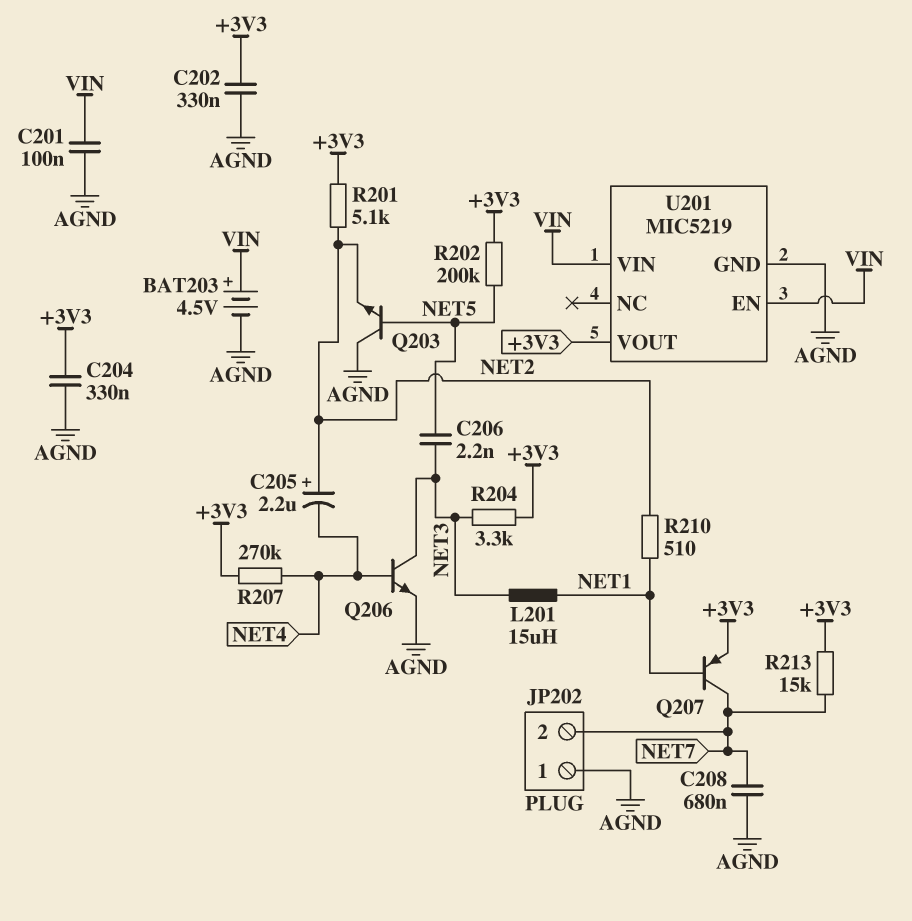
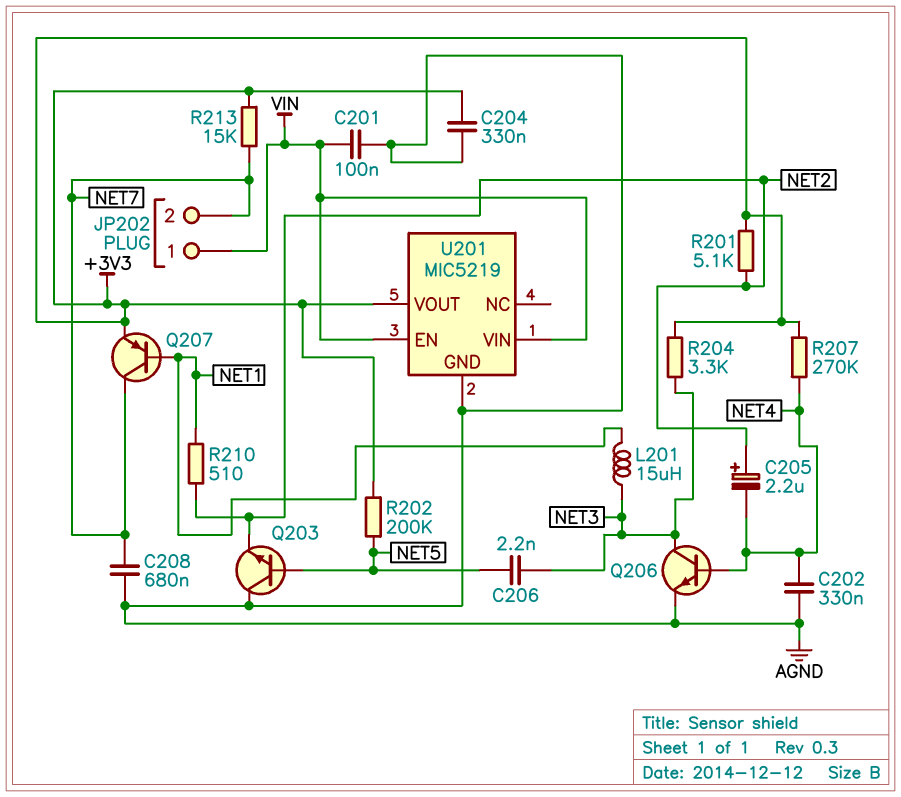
BAT203: 4.5V (plus VIN, minus AGND) -> none
C202: 330nF (+3V3, AGND) -> 330nF (AGND, NET4)
JP202 pin 1: AGND -> VIN

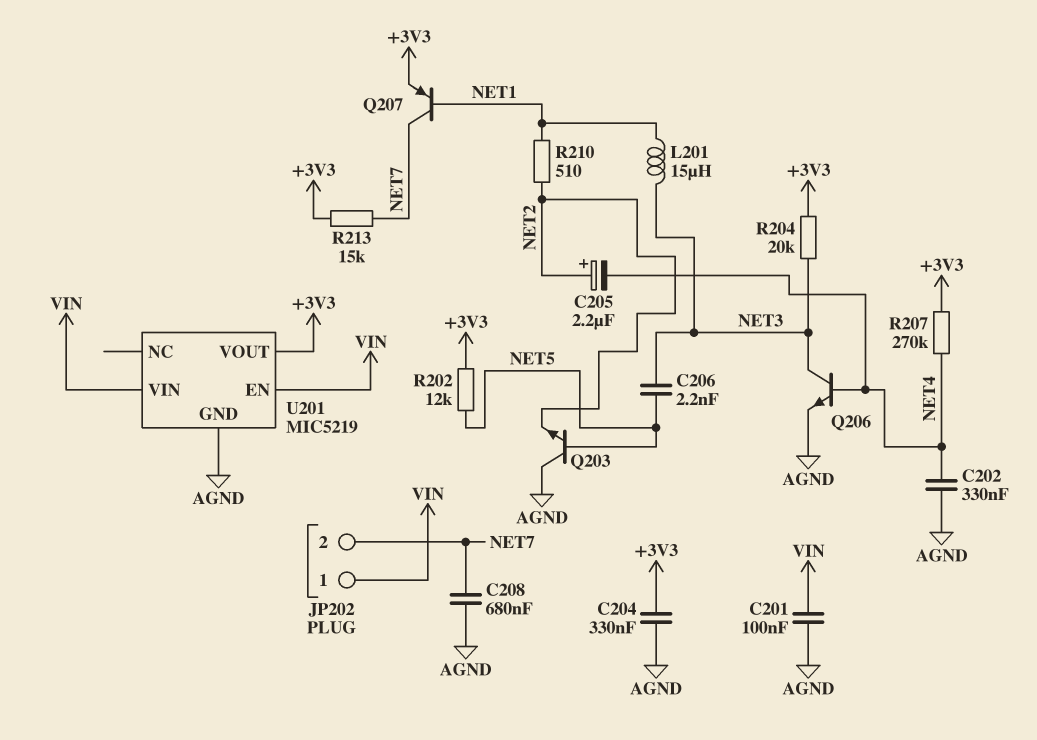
R201: 5.1k (+3V3, NET2) -> none
R202: 200k (+3V3, NET5) -> 12k (+3V3, NET5)
R204: 3.3k (+3V3, NET3) -> 20k (+3V3, NET3)

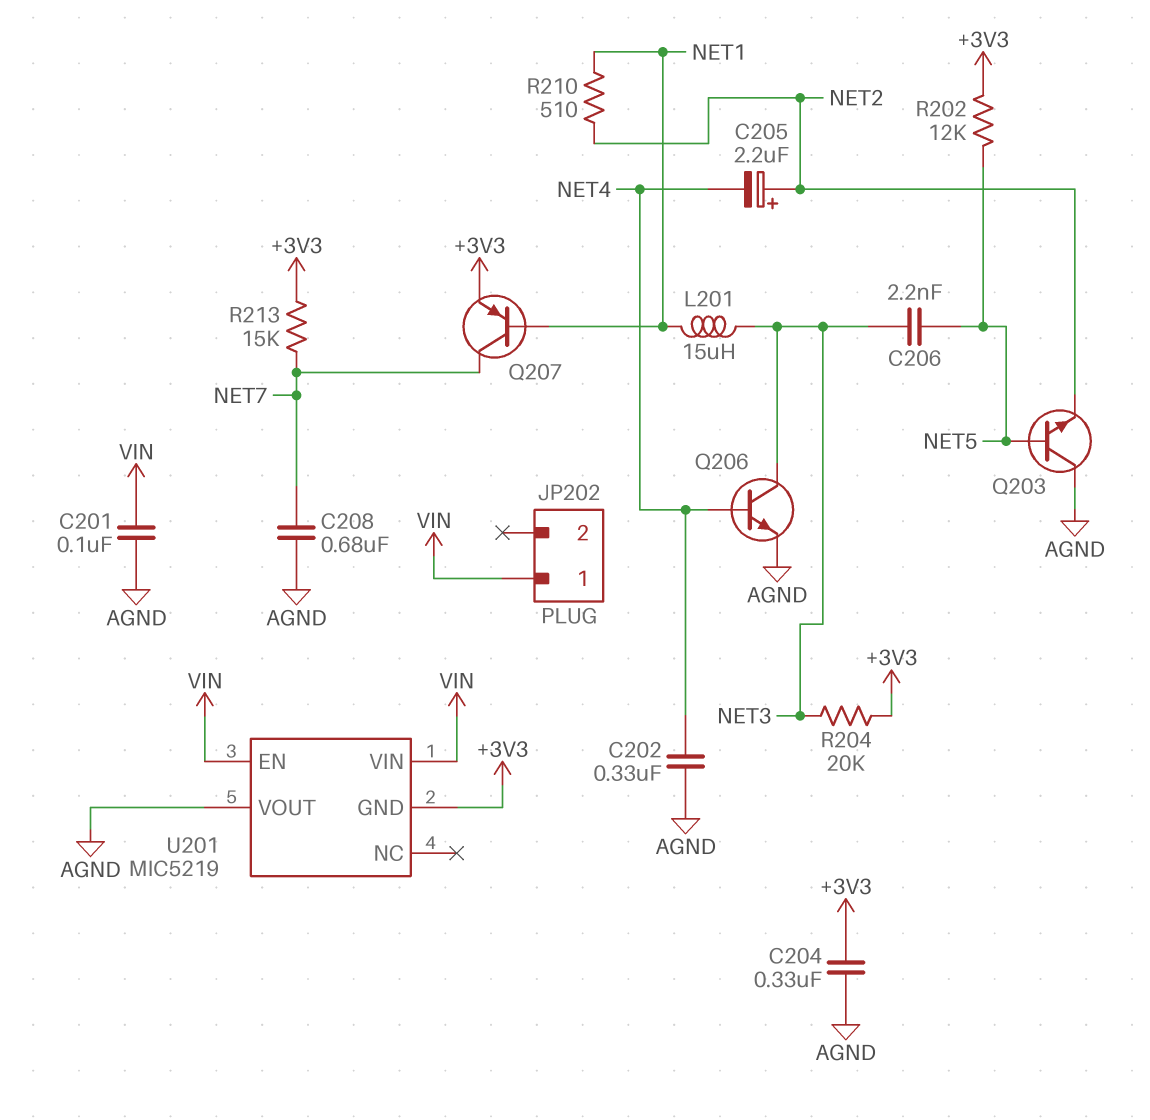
JP202 pin 2: NET7 -> none
R207: 270k (+3V3, NET4) -> none
U201 pin GND: AGND -> +3V3
U201 pin VOUT: +3V3 -> AGND

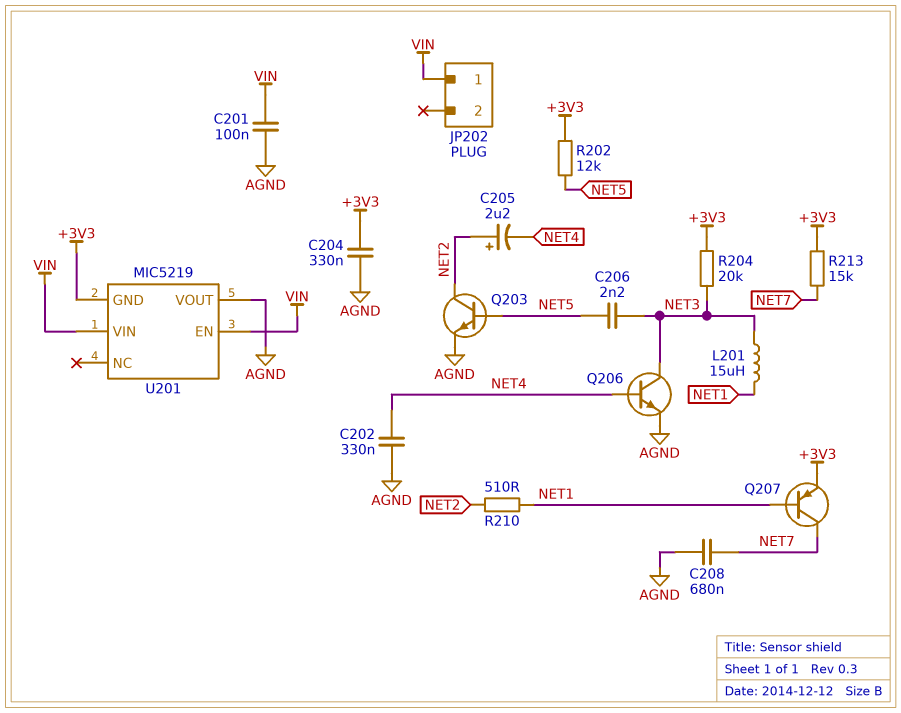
Q203: NPN (B NET5, C AGND, E NET2) -> NPN (B NET5, C NET2, E AGND)

